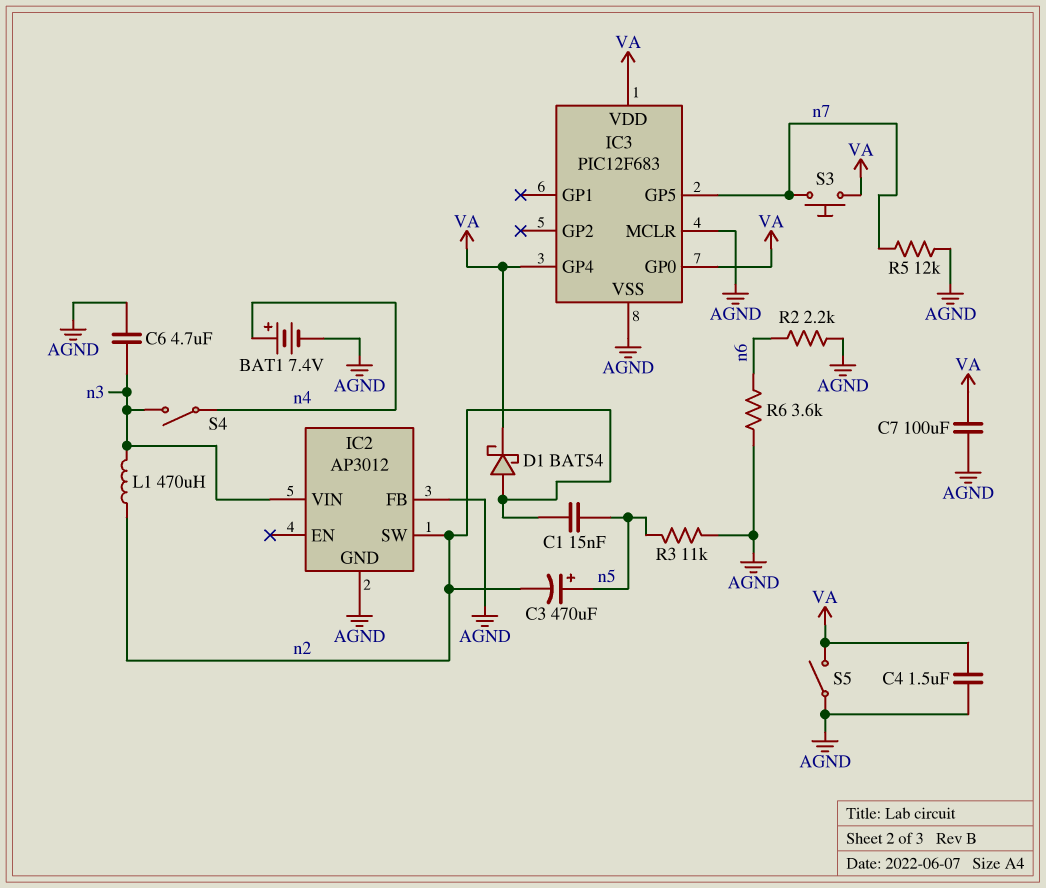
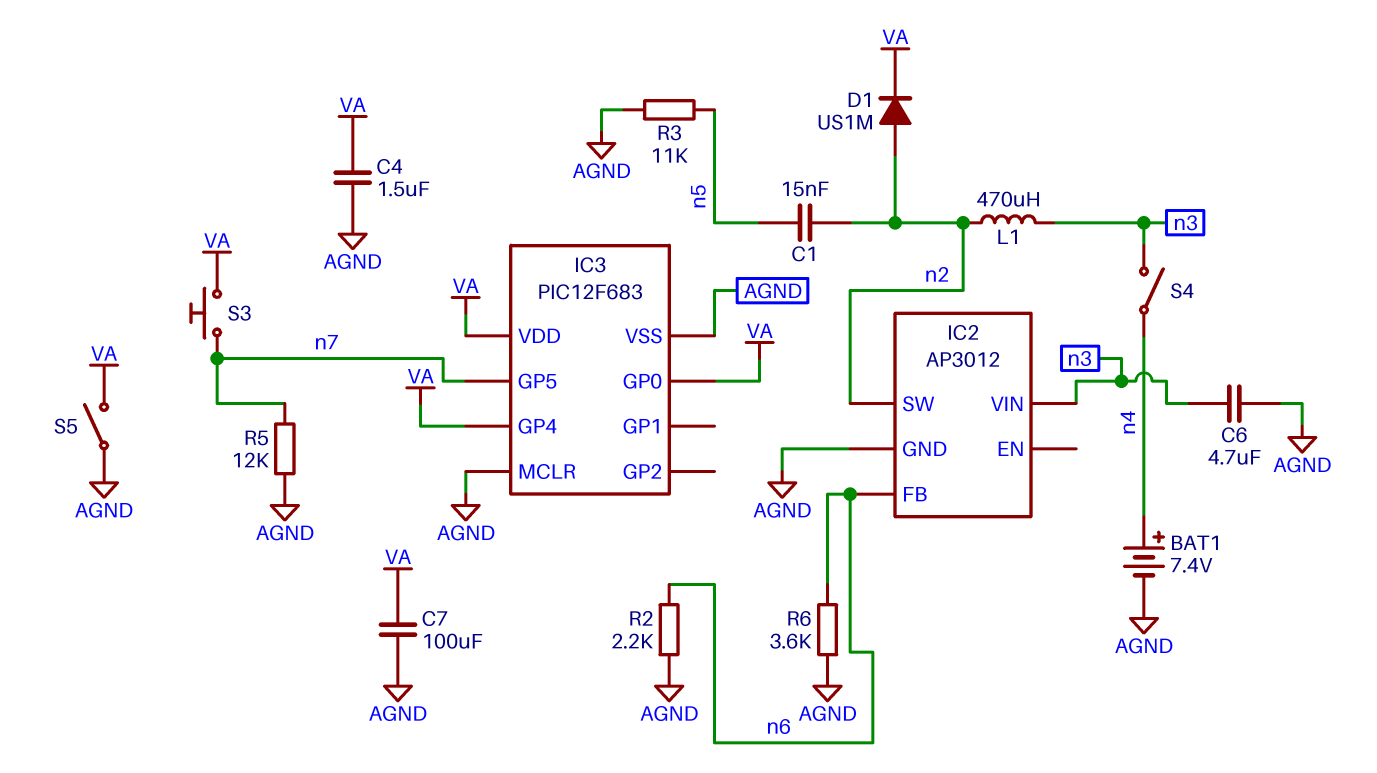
C3: 470uF (plus n5, minus n2) -> none
D1: schottky BAT54 (A n2, K VA) -> diode US1M (A n2, K VA)
IC2 pin FB: AGND -> n6

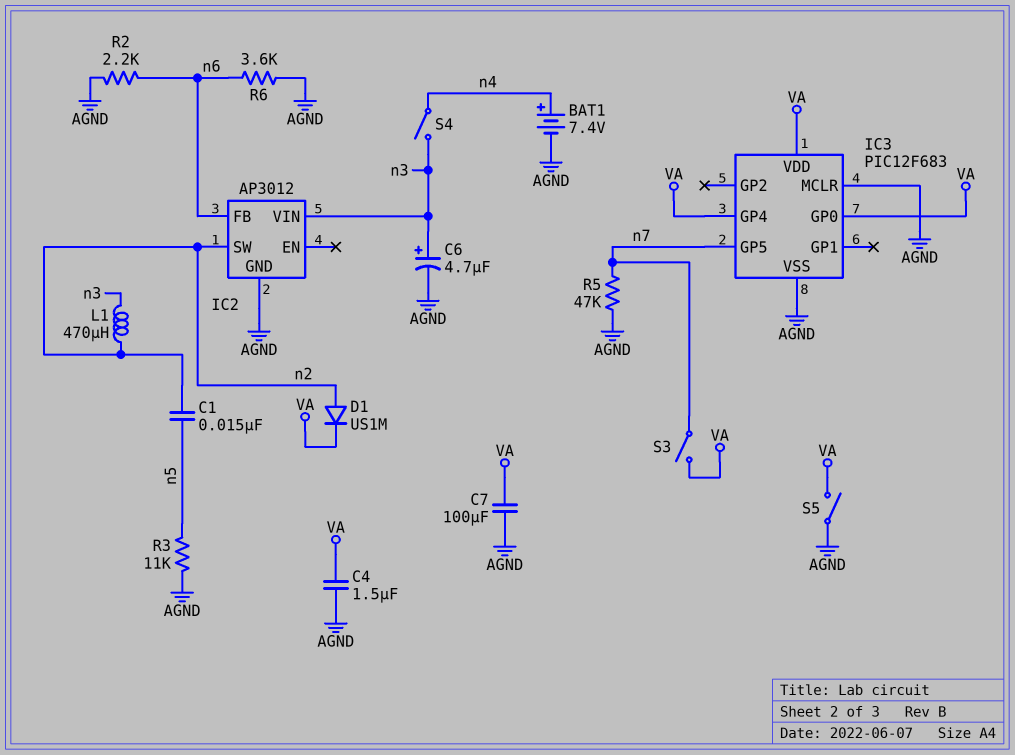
C6: 4.7uF (AGND, n3) -> 4.7uF (plus n3, minus AGND)
R5: 12k (AGND, n7) -> 47k (AGND, n7)
S3: button (VA, n7) -> switch (VA, n7)

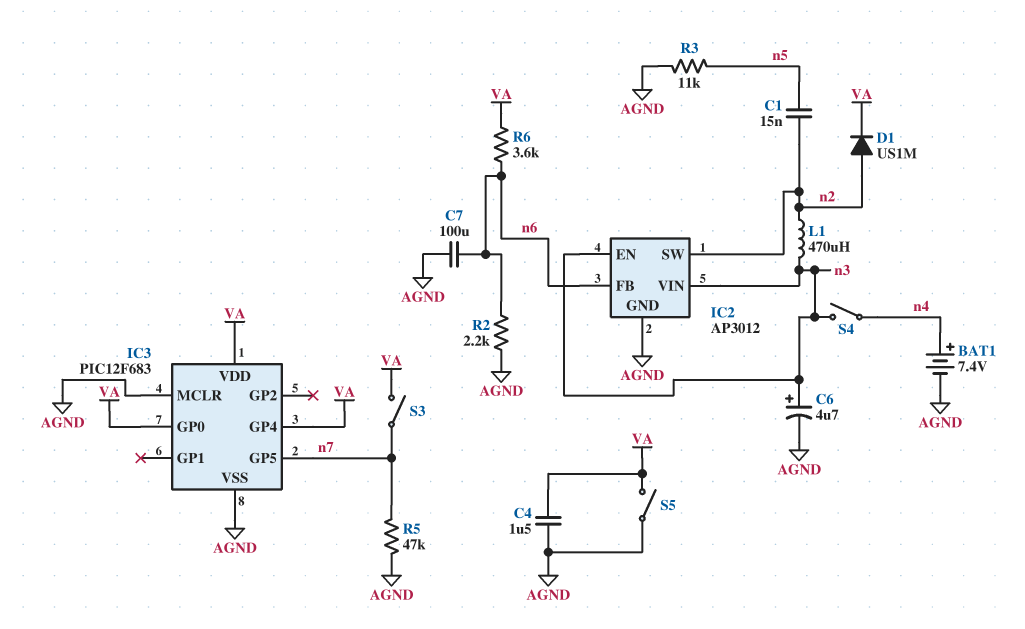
C7: 100uF (AGND, VA) -> 100uF (AGND, n6)
IC2 pin EN: none -> n3
R6: 3.6k (AGND, n6) -> 3.6k (VA, n6)

